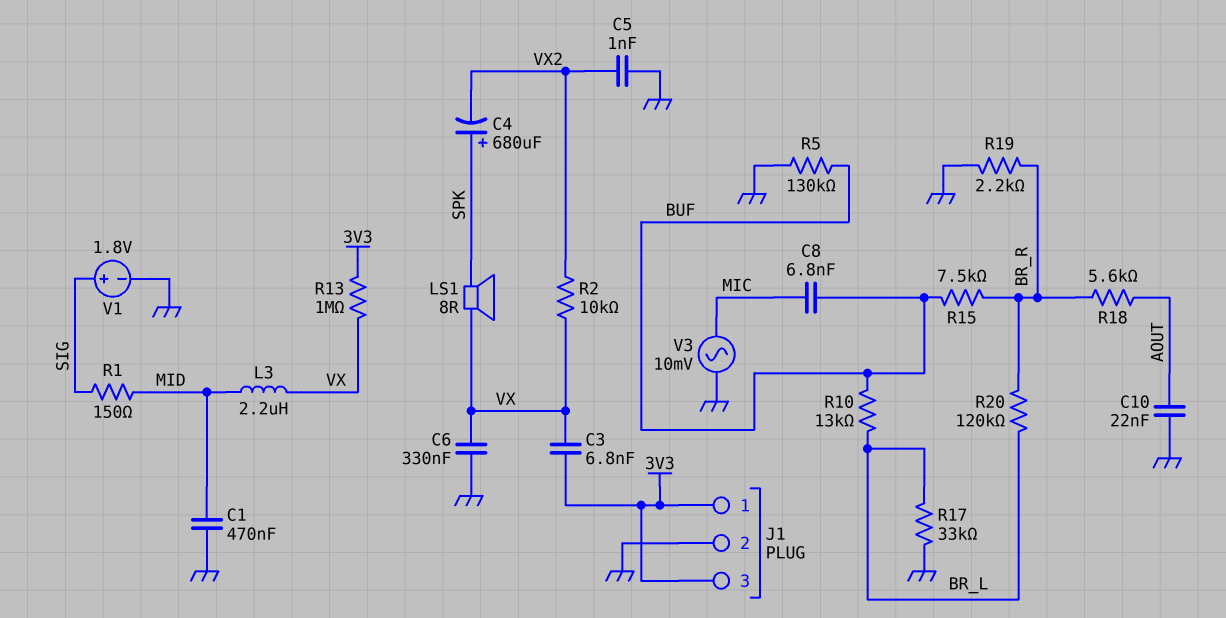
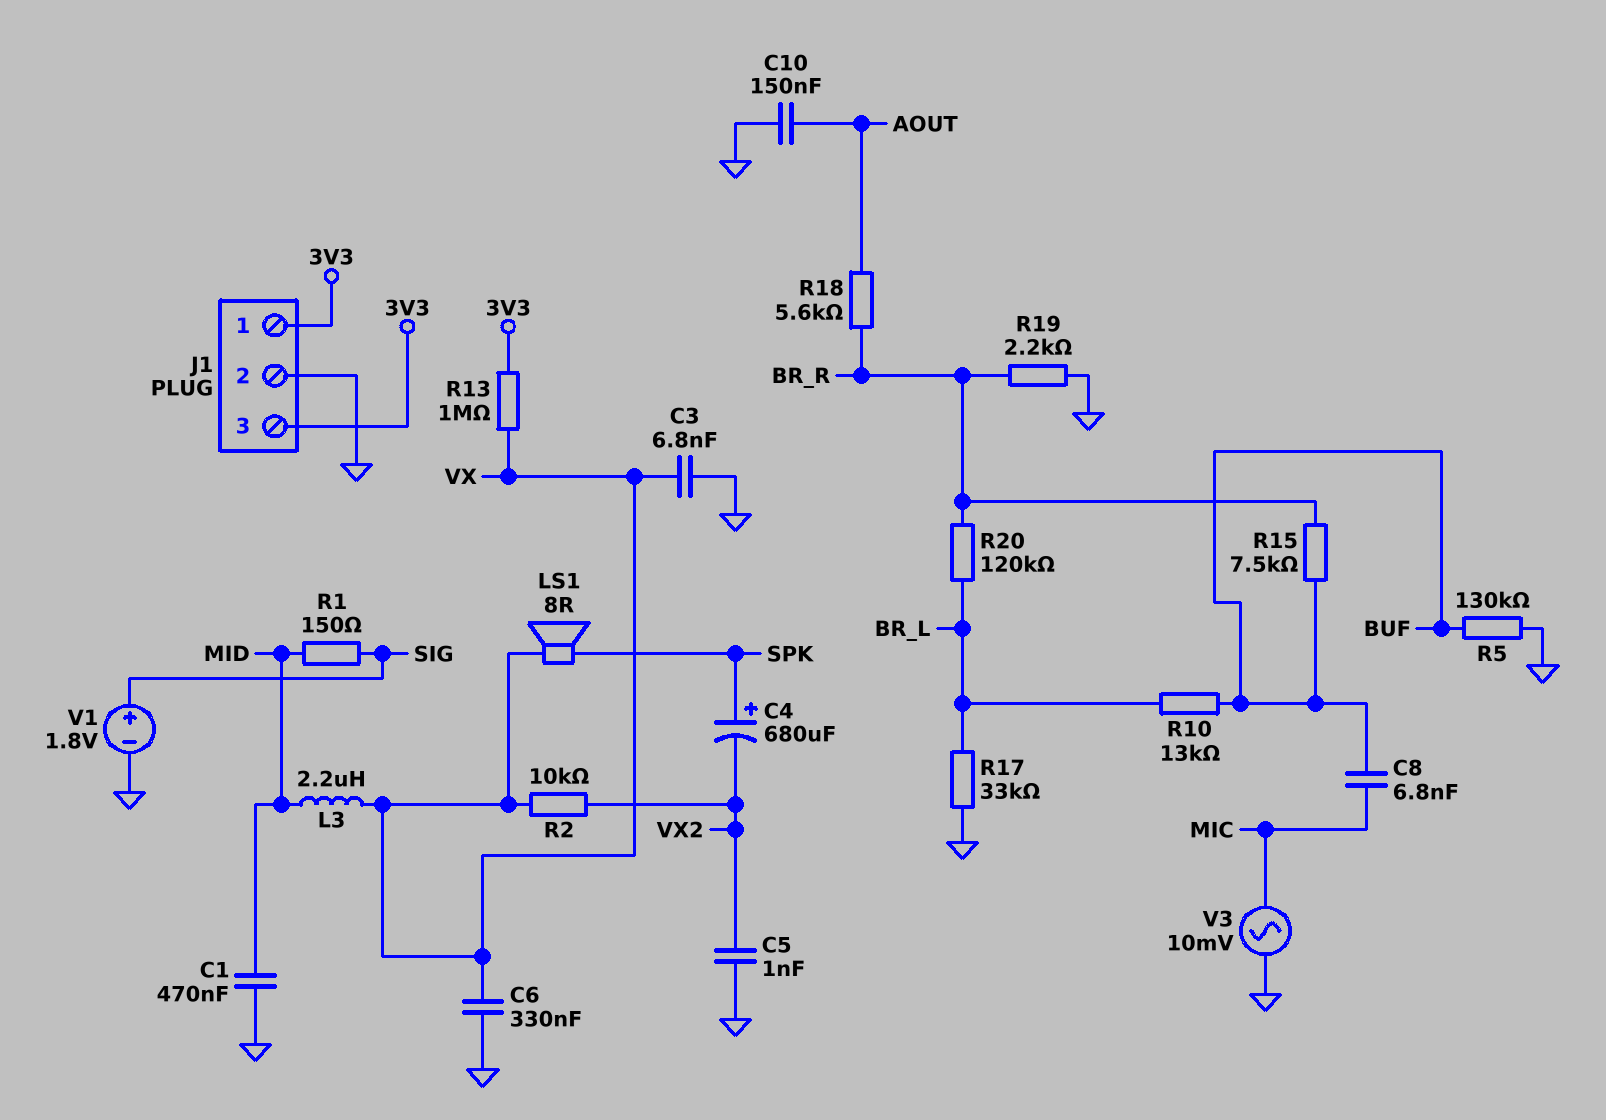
C3: 6.8nF (3V3, VX) -> 6.8nF (GND, VX)
C10: 22nF (AOUT, GND) -> 150nF (AOUT, GND)

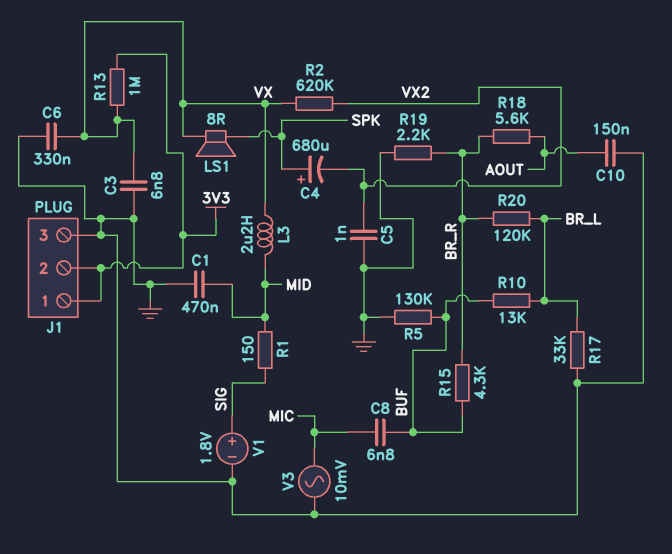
J1 pin 2: GND -> 3V3
J1 pin 3: 3V3 -> GND
R2: 10k (VX, VX2) -> 620k (VX, VX2)
R15: 7.5k (BR_R, BUF) -> 4.3k (BR_R, BUF)

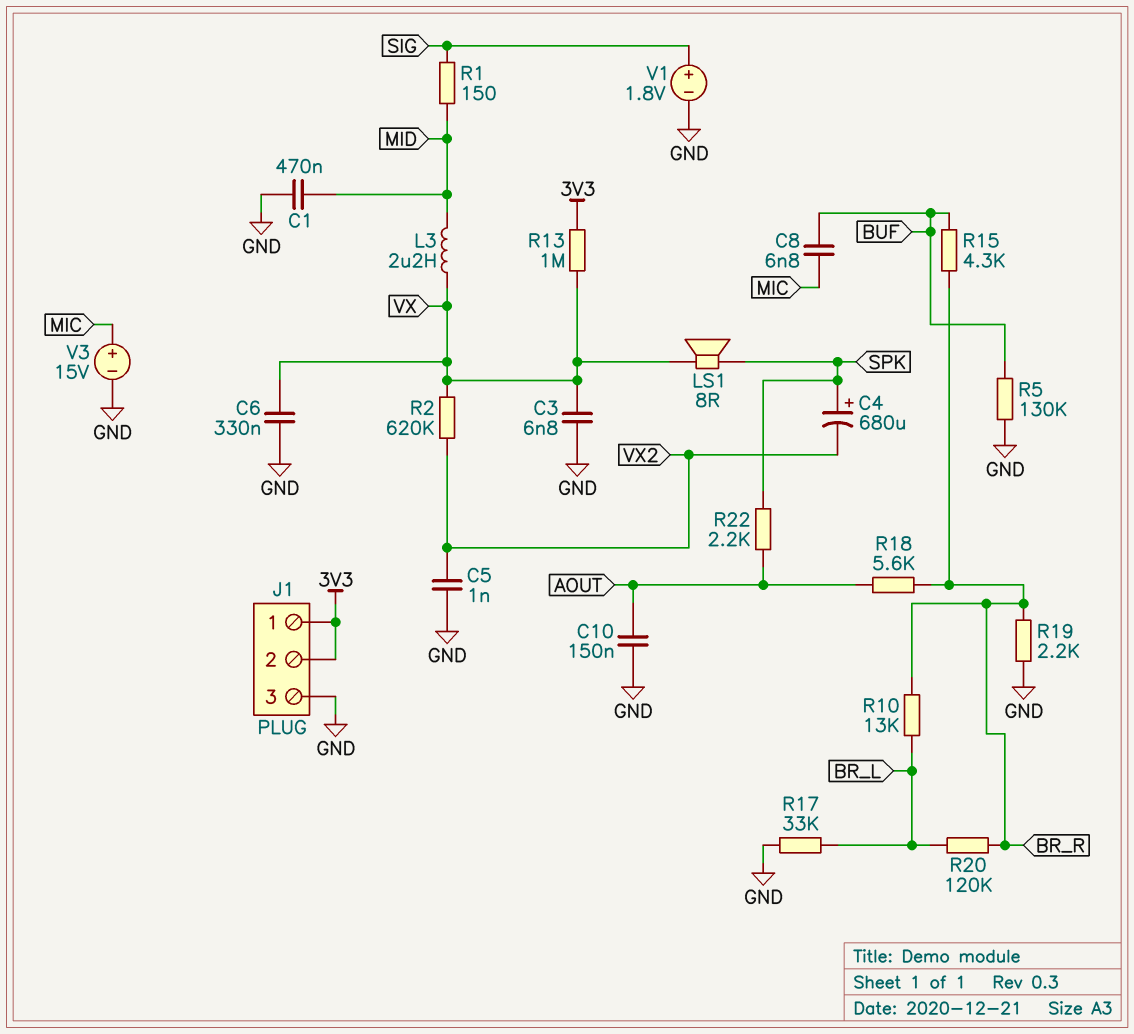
R10: 13k (BR_L, BUF) -> 13k (BR_L, BR_R)
R22: none -> 2.2k (AOUT, SPK)
V3: AC 10mV (GND, MIC) -> 15V (plus MIC, minus GND)

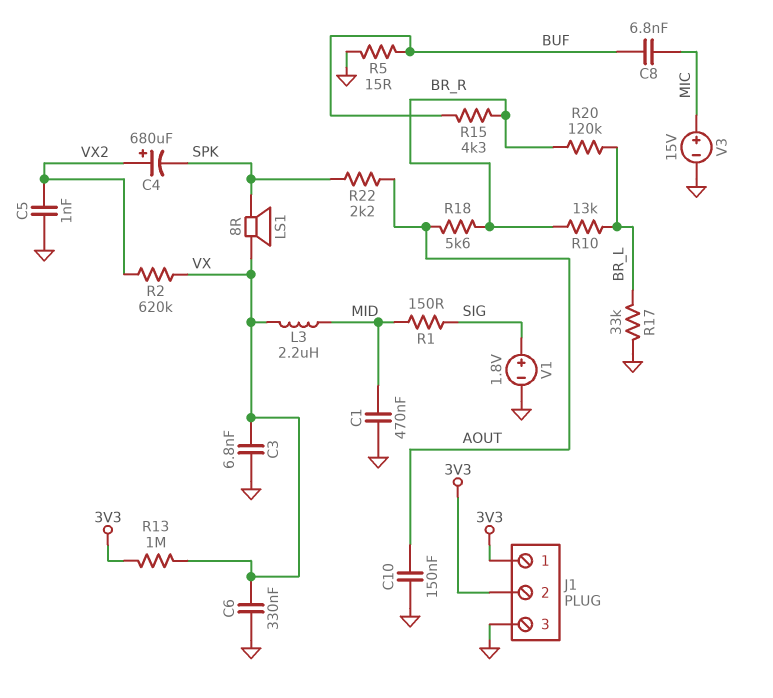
C4: 680uF (plus SPK, minus VX2) -> 680uF (plus VX2, minus SPK)
R5: 130k (BUF, GND) -> 15 (BUF, GND)
R19: 2.2k (BR_R, GND) -> none

